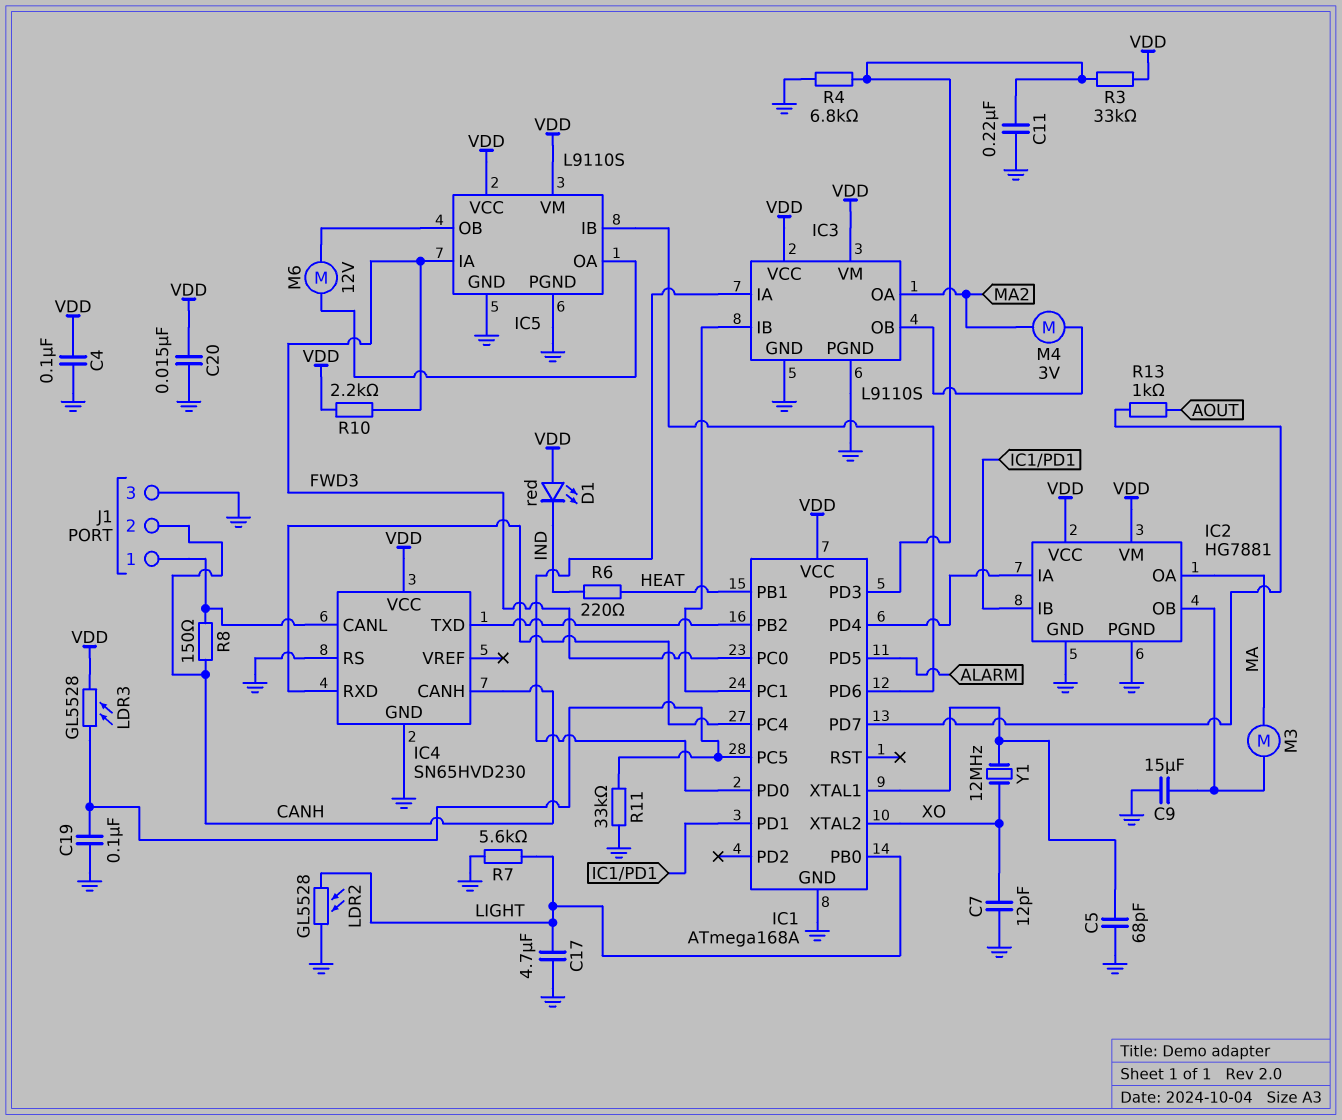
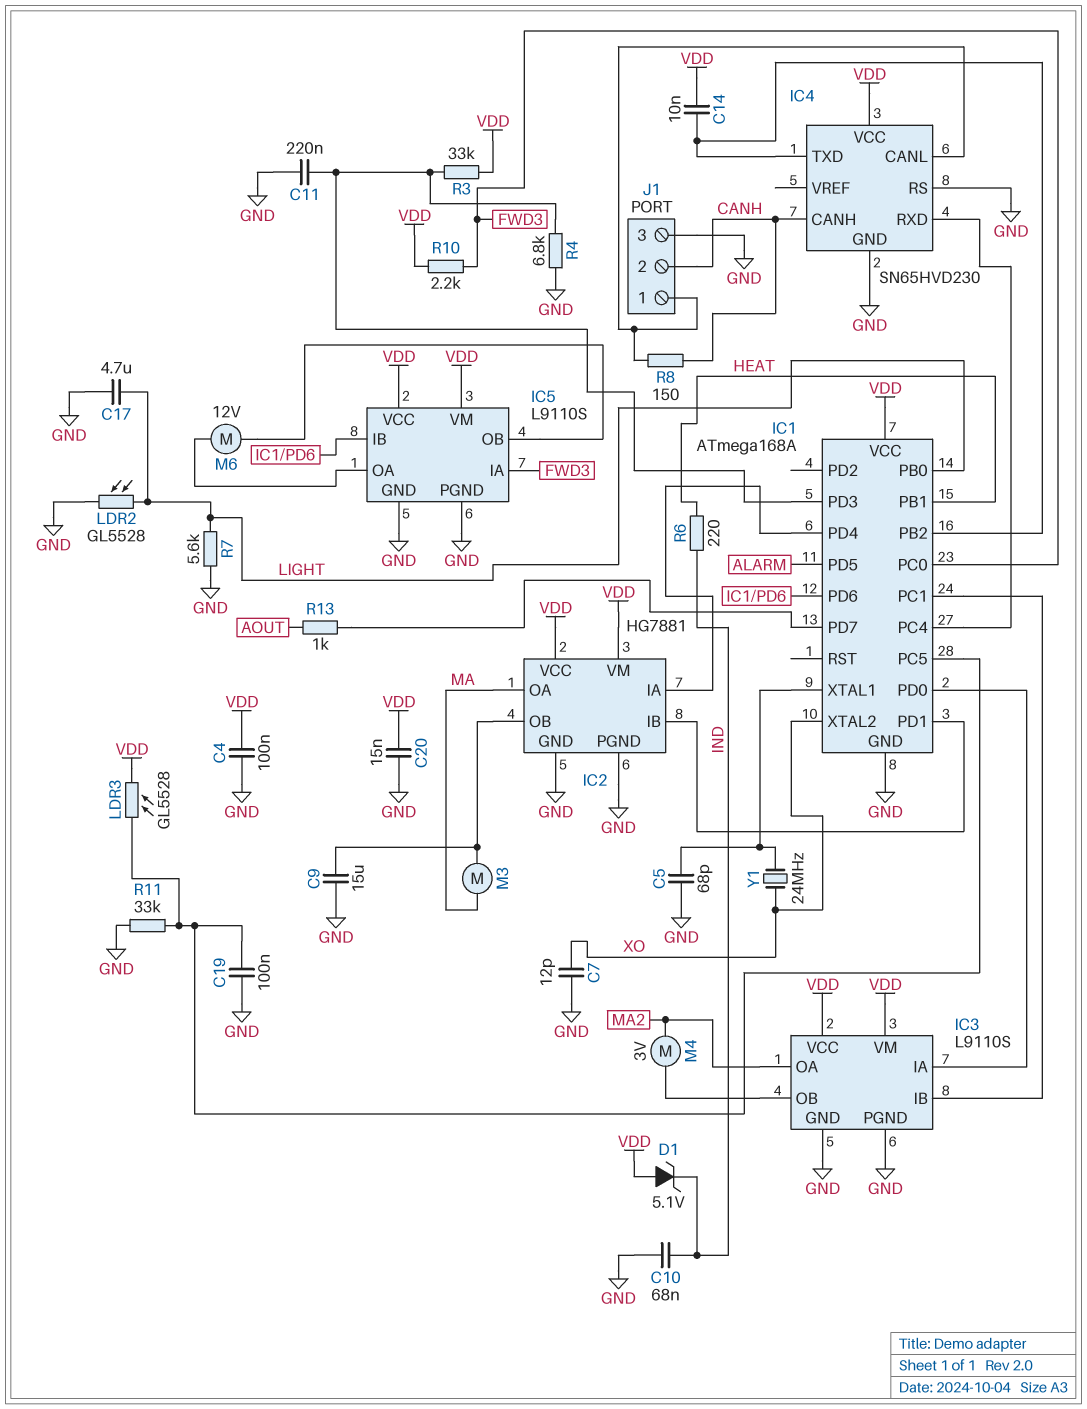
C10: none -> 68nF (GND, IND)
C14: none -> 10nF (IC1/PB2, VDD)
D1: LED red (A VDD, K IND) -> zener 5.1V (A VDD, K IND)
Y1: 12MHz (IC1/XTAL1, XO) -> 24MHz (IC1/XTAL1, XO)

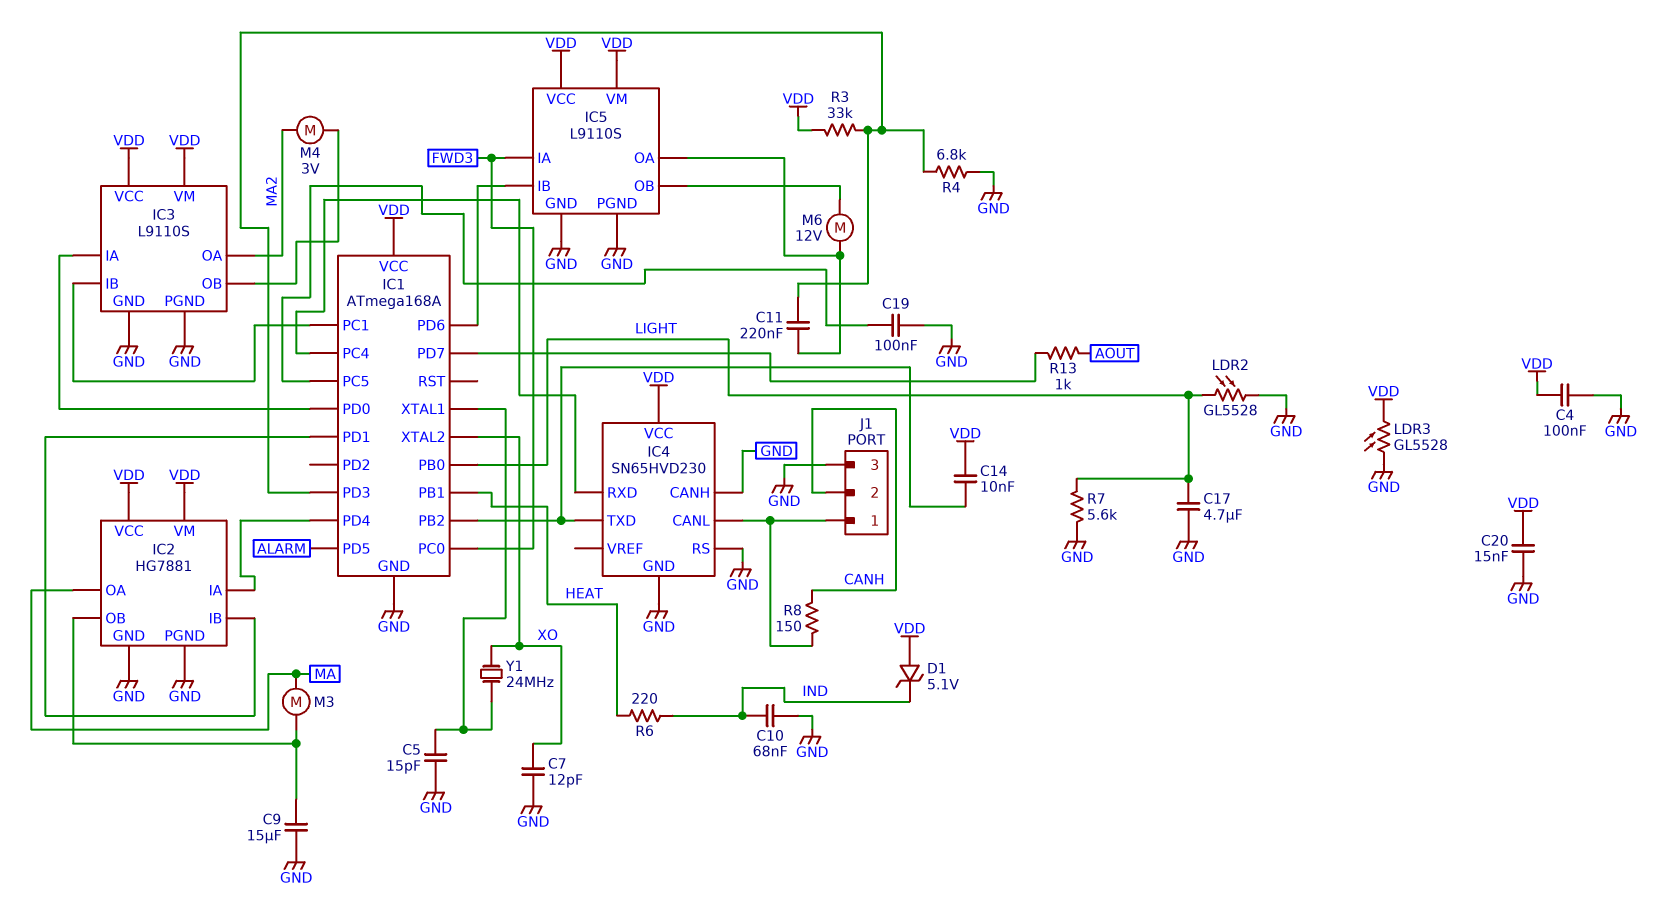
C5: 68pF (GND, IC1/XTAL1) -> 15pF (GND, IC1/XTAL1)
C11: 220nF (GND, IC1/PD3) -> 220nF (IC1/PD3, IC5/OA)
IC4 pin CANH: CANH -> GND
LDR3: GL5528 (IC1/PC5, VDD) -> GL5528 (GND, VDD)
R10: 2.2k (FWD3, VDD) -> none
R11: 33k (GND, IC1/PC5) -> none

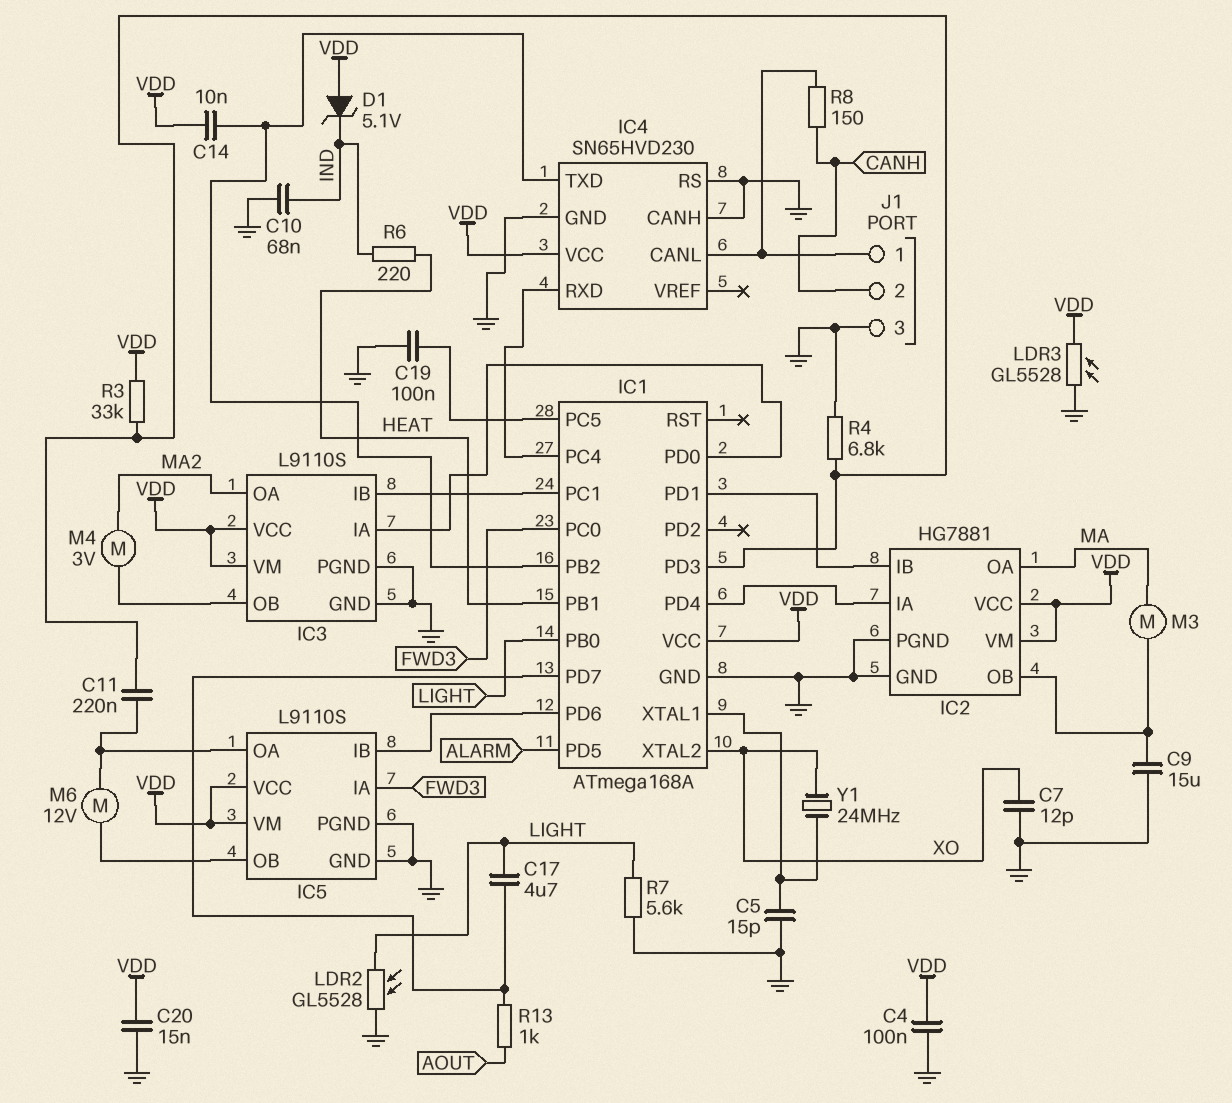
C17: 4.7uF (GND, LIGHT) -> 4.7uF (IC1/PD7, LIGHT)

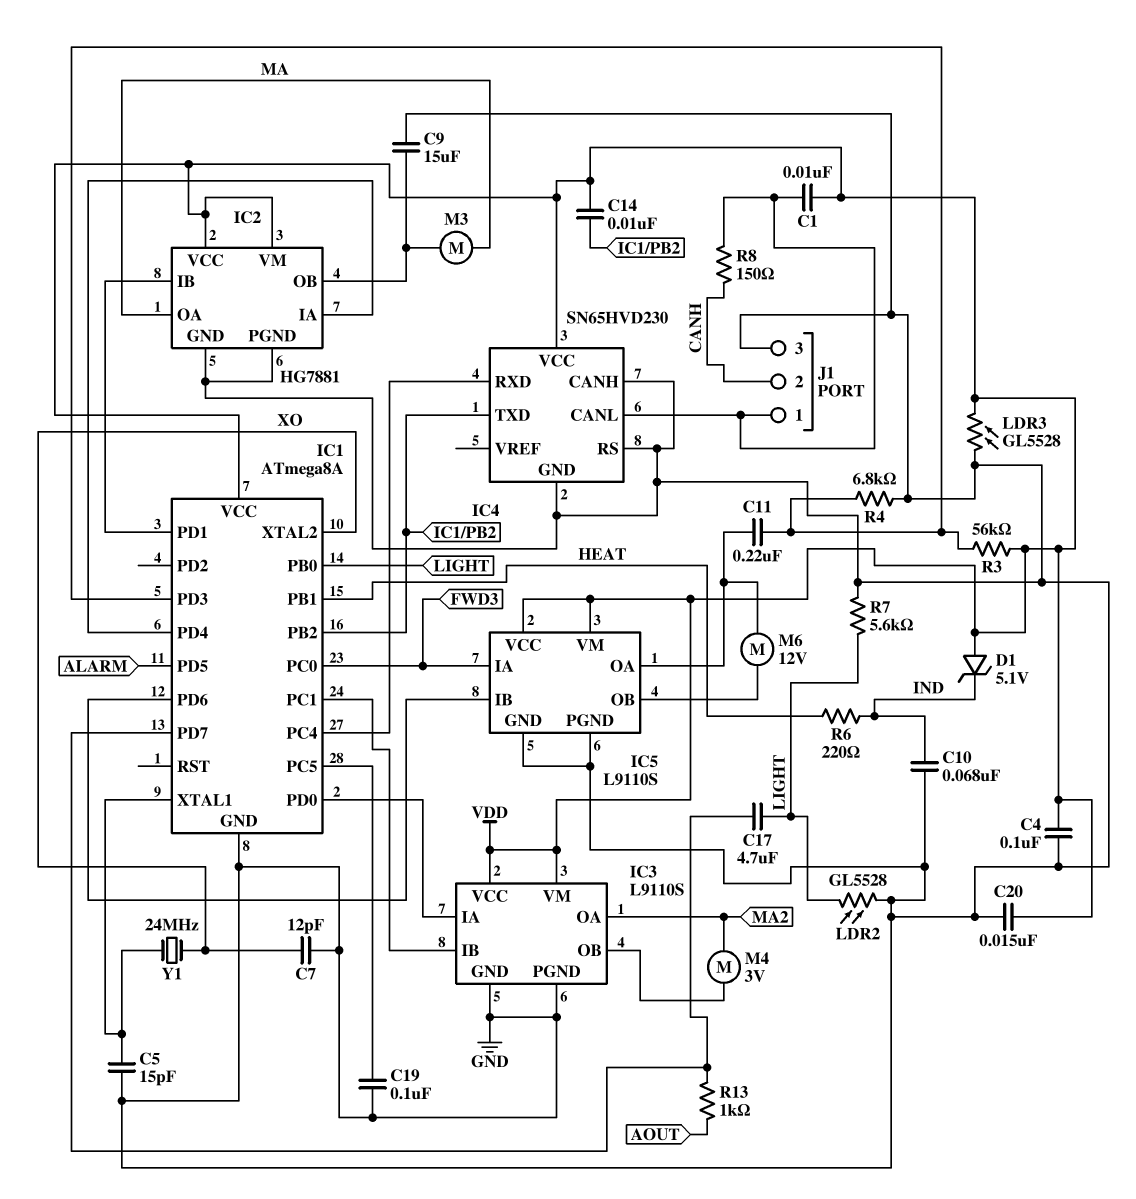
C1: none -> 10nF (IC4/CANL, VDD)
IC1: ATmega168A -> ATmega8A
R3: 33k (IC1/PD3, VDD) -> 56k (IC1/PD3, VDD)

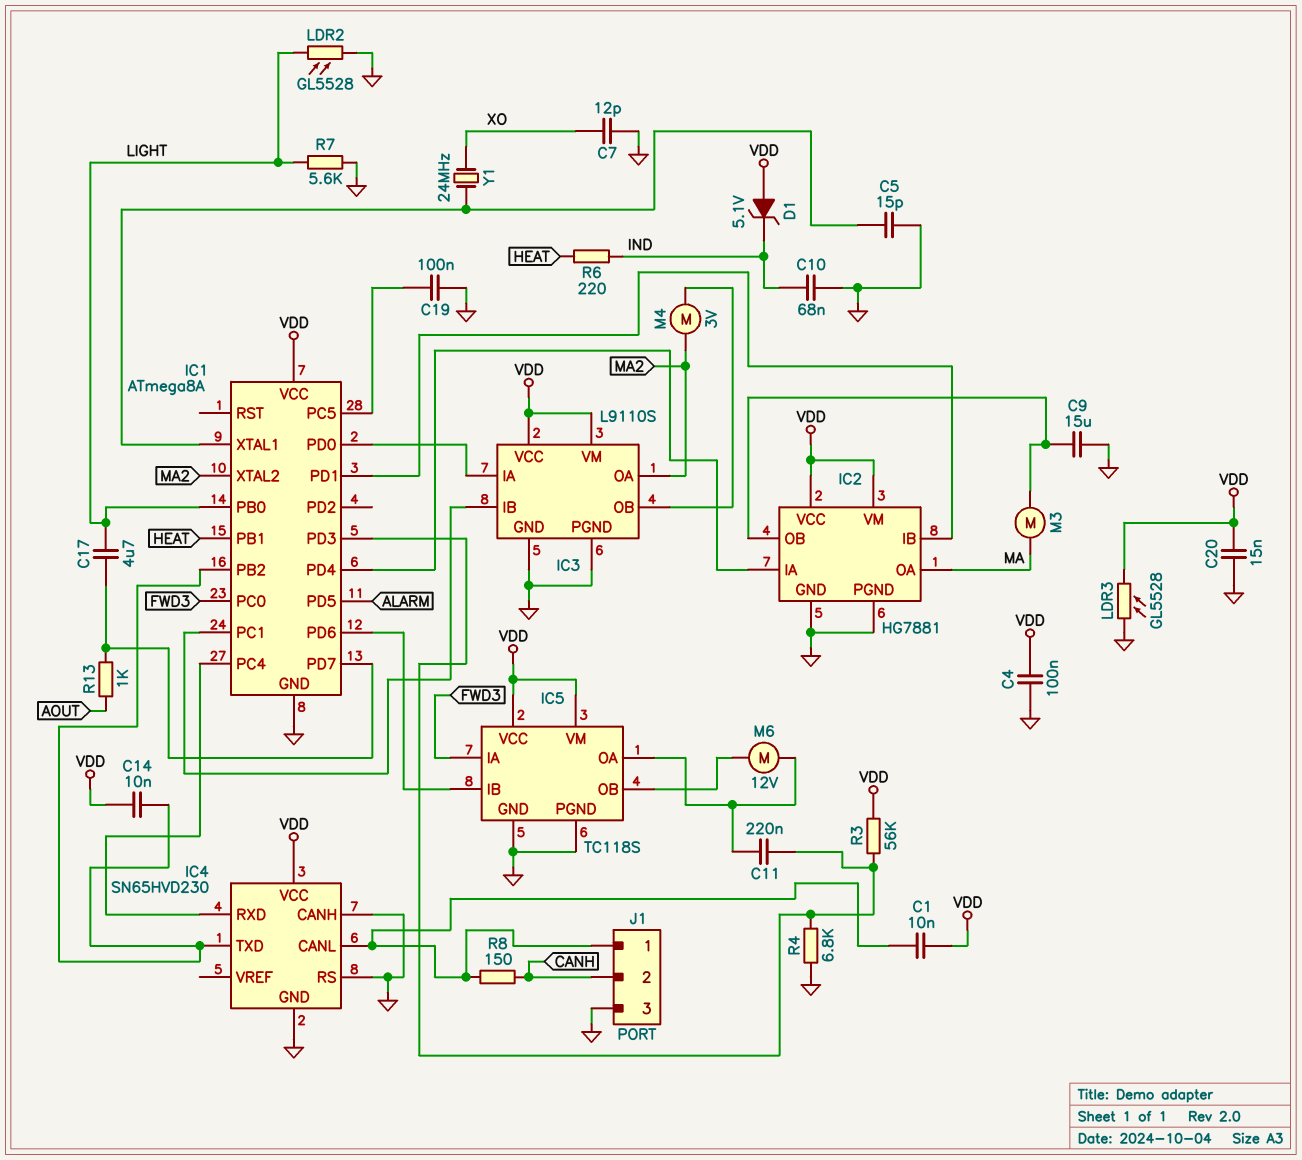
IC1 pin XTAL2: XO -> MA2
IC5: L9110S -> TC118S

